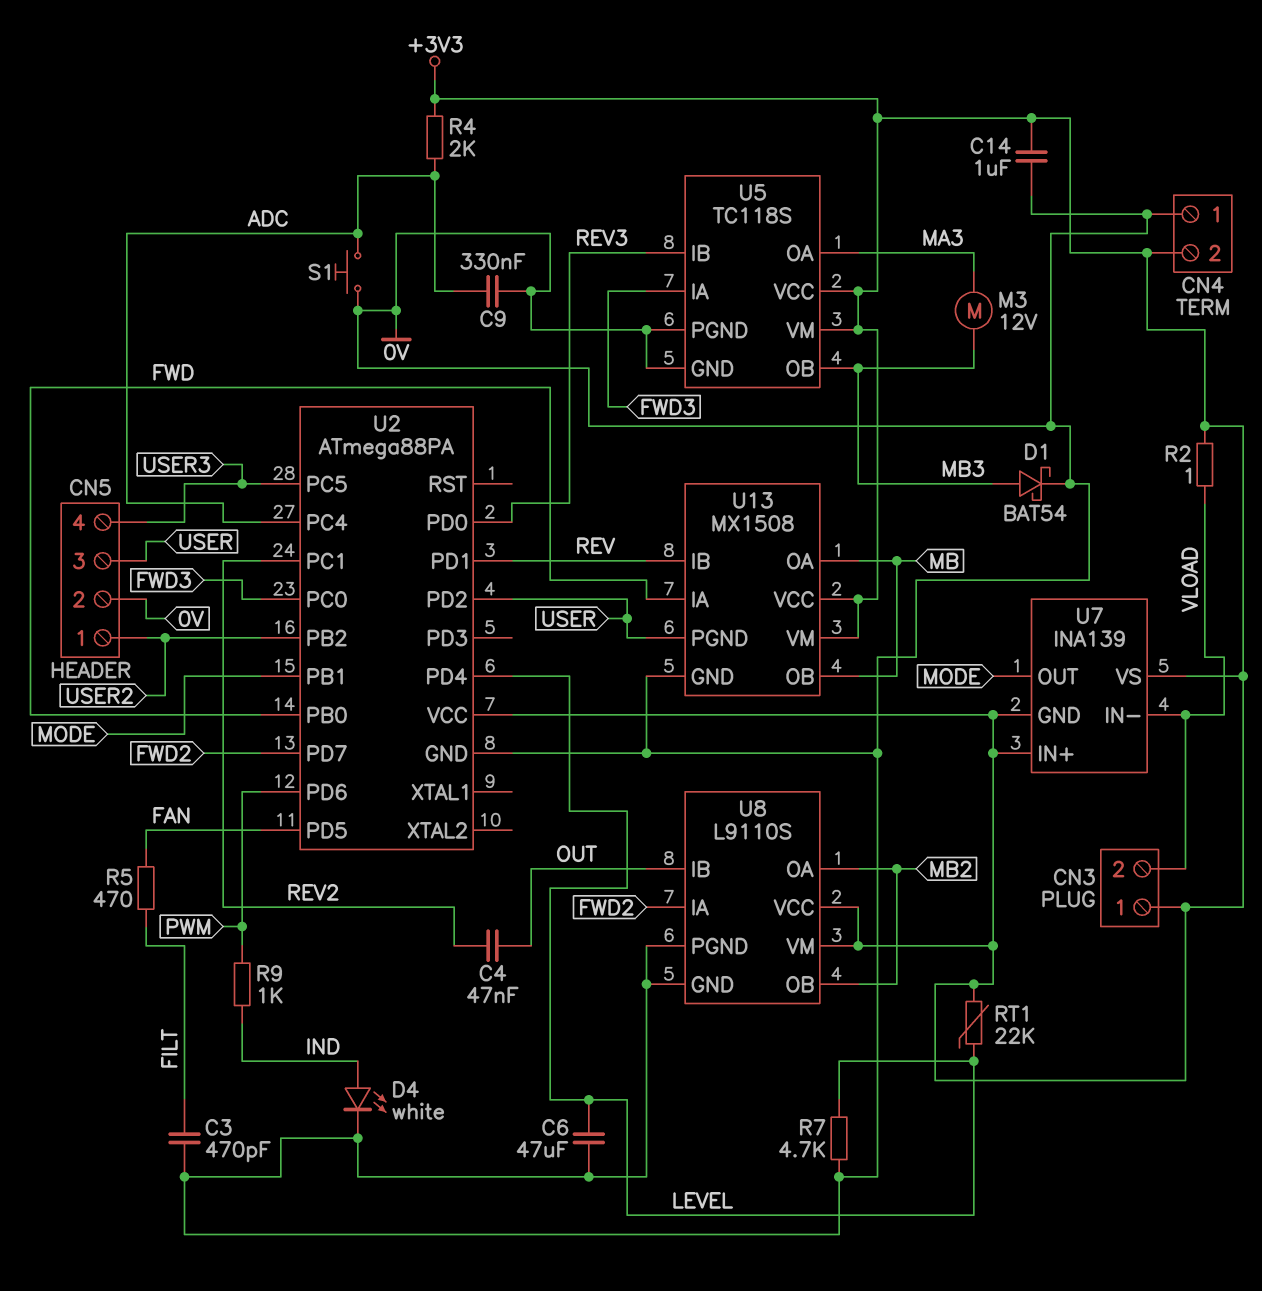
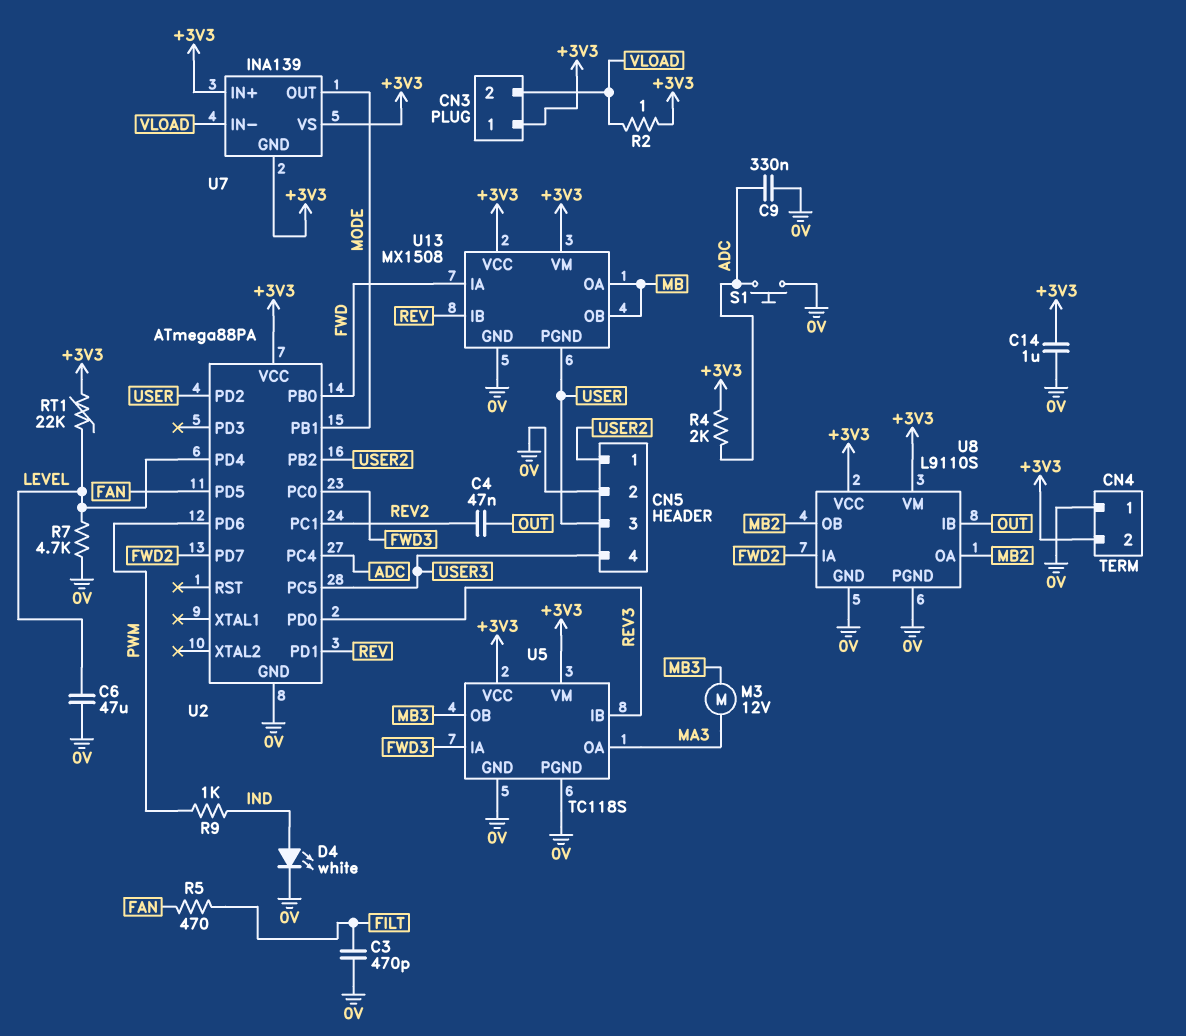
D1: schottky BAT54 (A MB3, K 0V) -> none

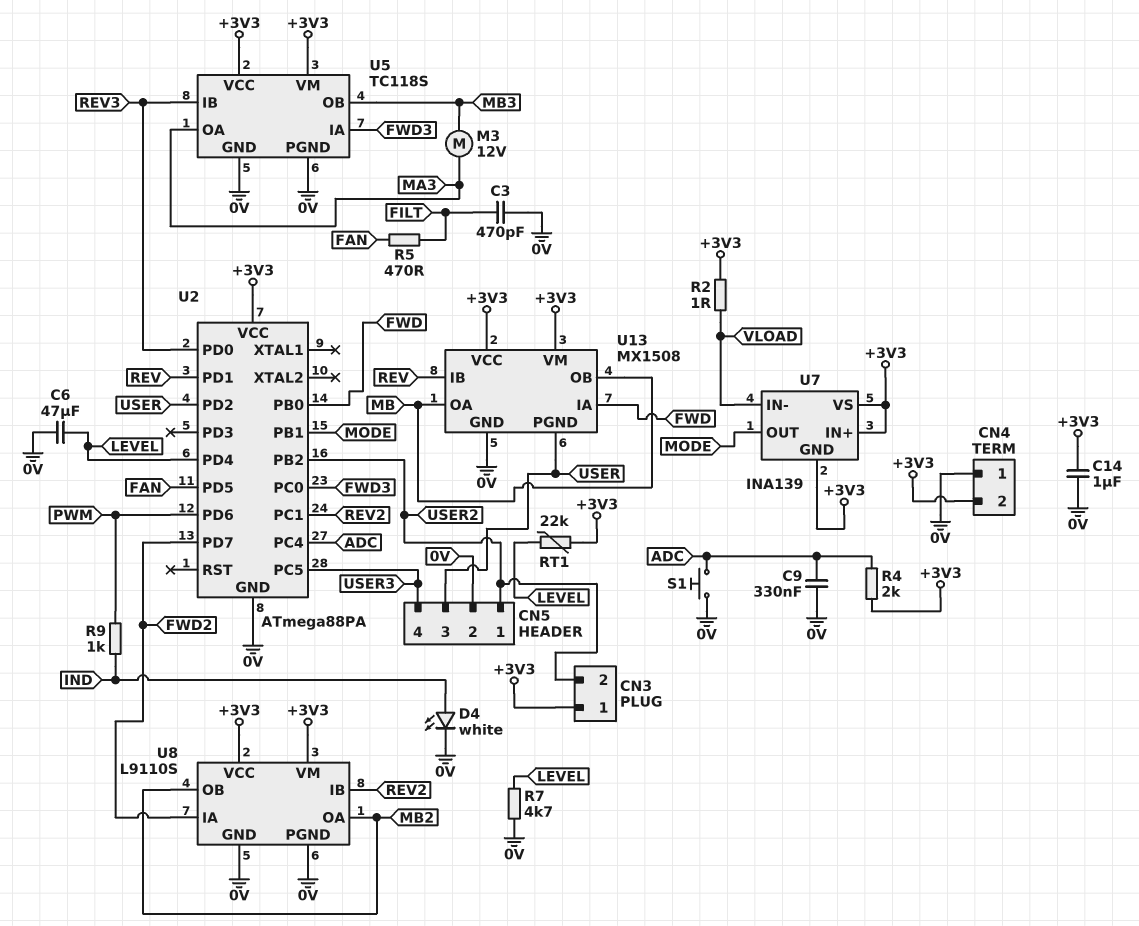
C4: 47nF (OUT, REV2) -> none
CN3 pin 2: VLOAD -> USER2
U8 pin IB: OUT -> REV2

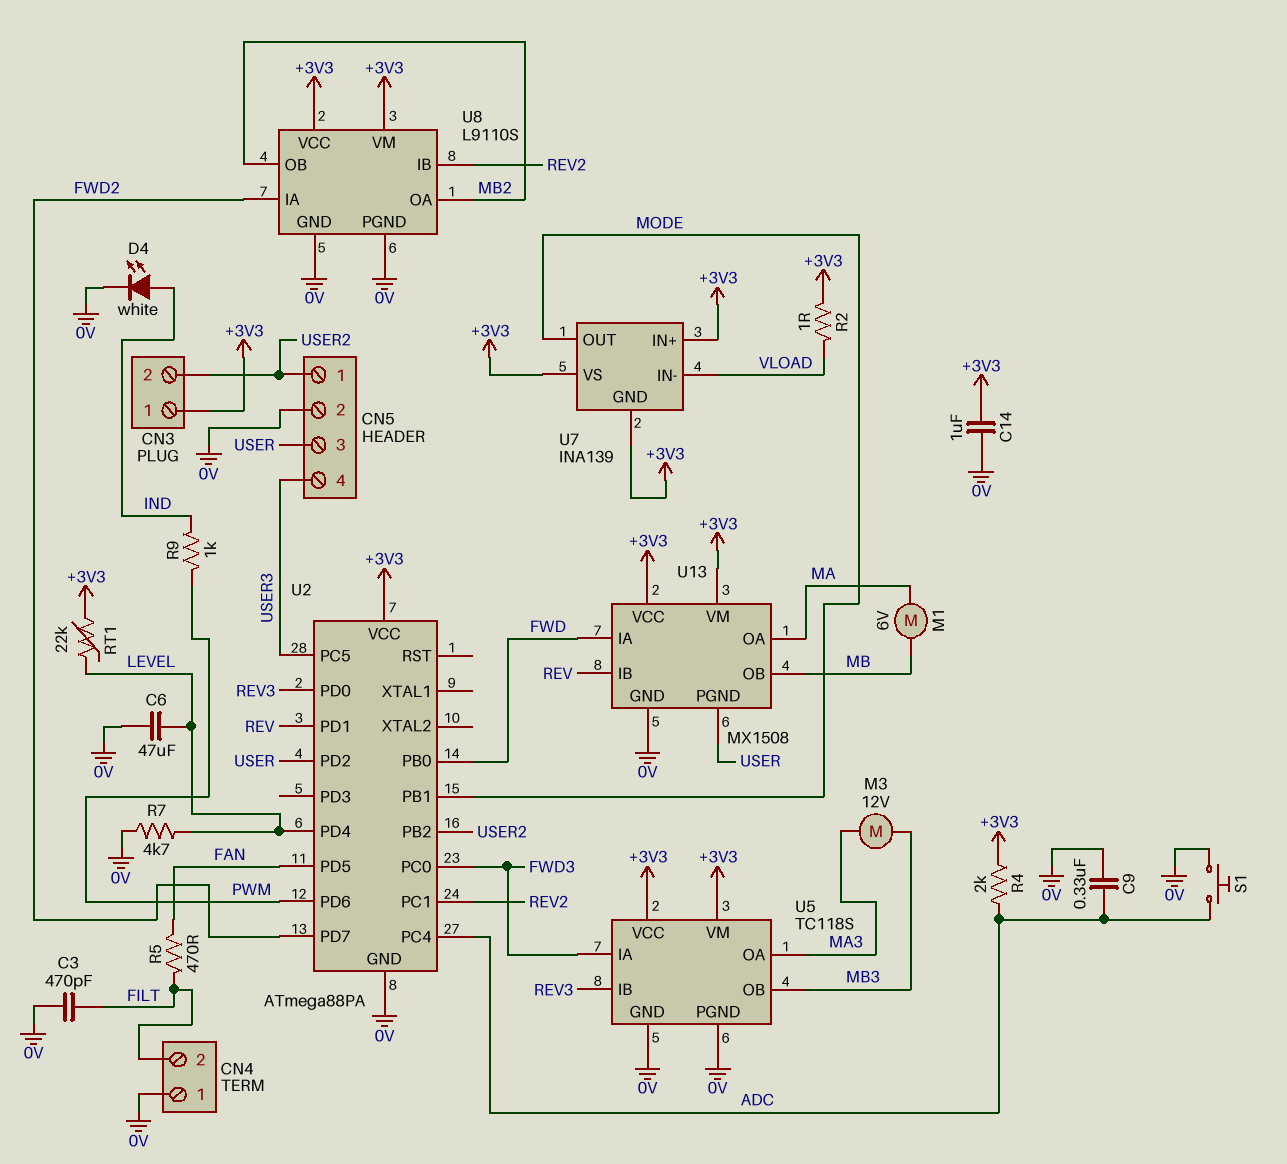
CN4 pin 2: +3V3 -> FILT
M1: none -> motor 6V (MA, MB)
U13 pin OA: MB -> MA

